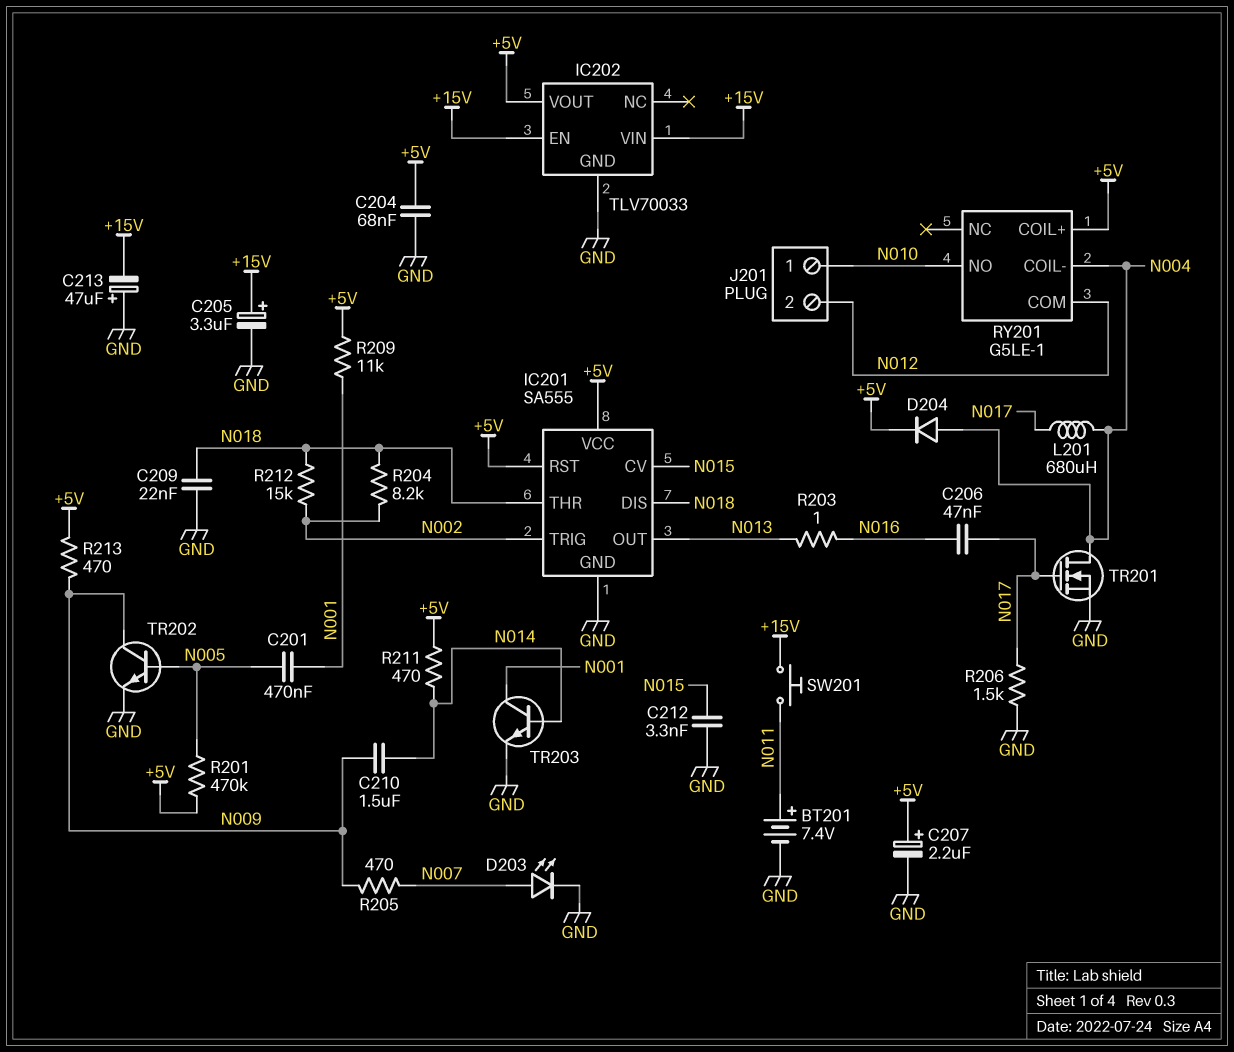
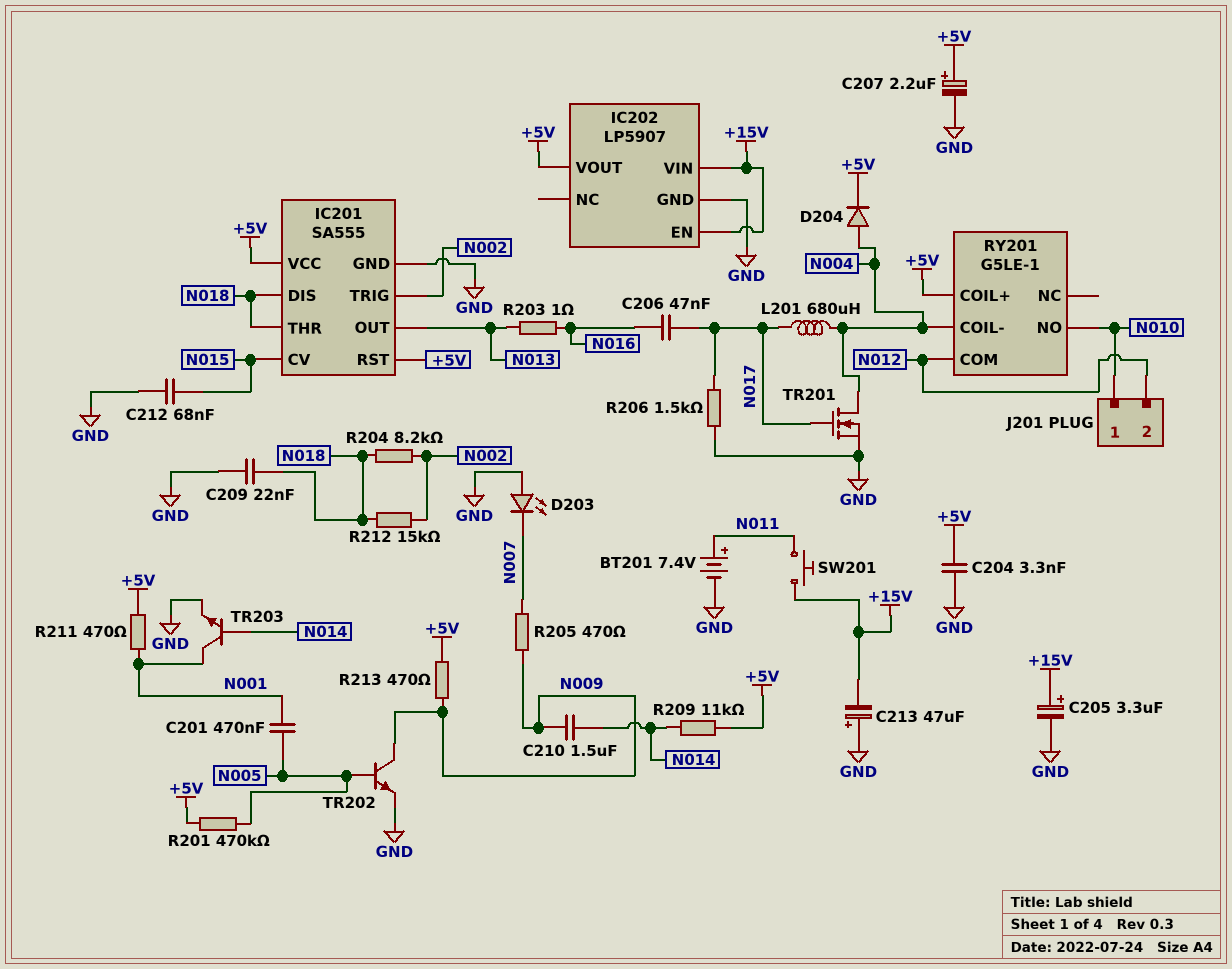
C204: 68nF (+5V, GND) -> 3.3nF (+5V, GND)
C212: 3.3nF (GND, N015) -> 68nF (GND, N015)
D203: LED (A N007, K GND) -> LED (A GND, K N007)
IC202: TLV70033 -> LP5907
R209: 11k (+5V, N001) -> 11k (+5V, N014)
R211: 470 (+5V, N014) -> 470 (+5V, N001)

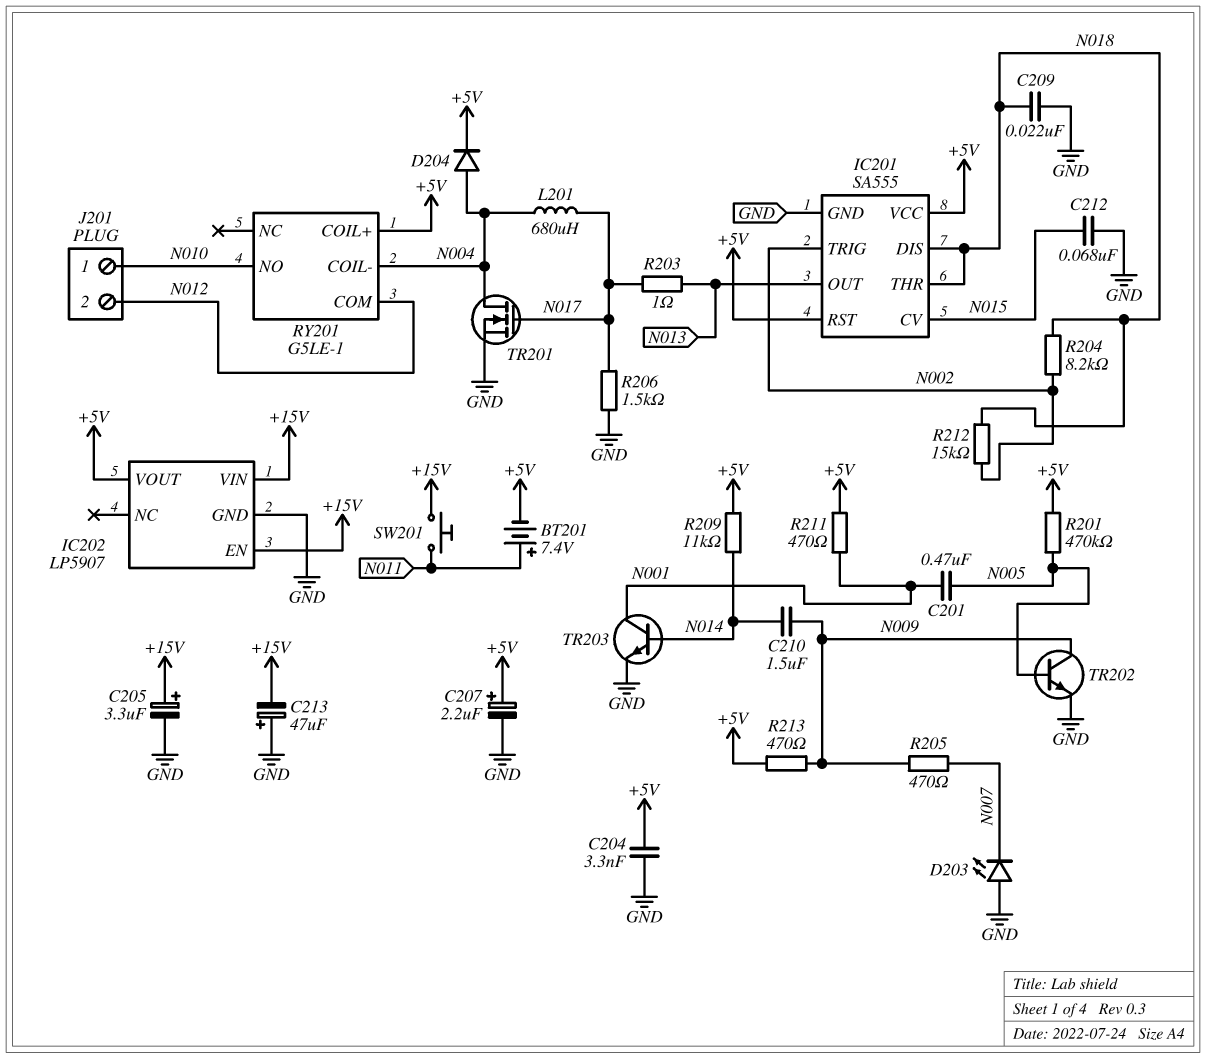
BT201: 7.4V (plus N011, minus GND) -> 7.4V (plus N011, minus +5V)
C206: 47nF (N016, N017) -> none
R203: 1 (N013, N016) -> 1 (N013, N017)

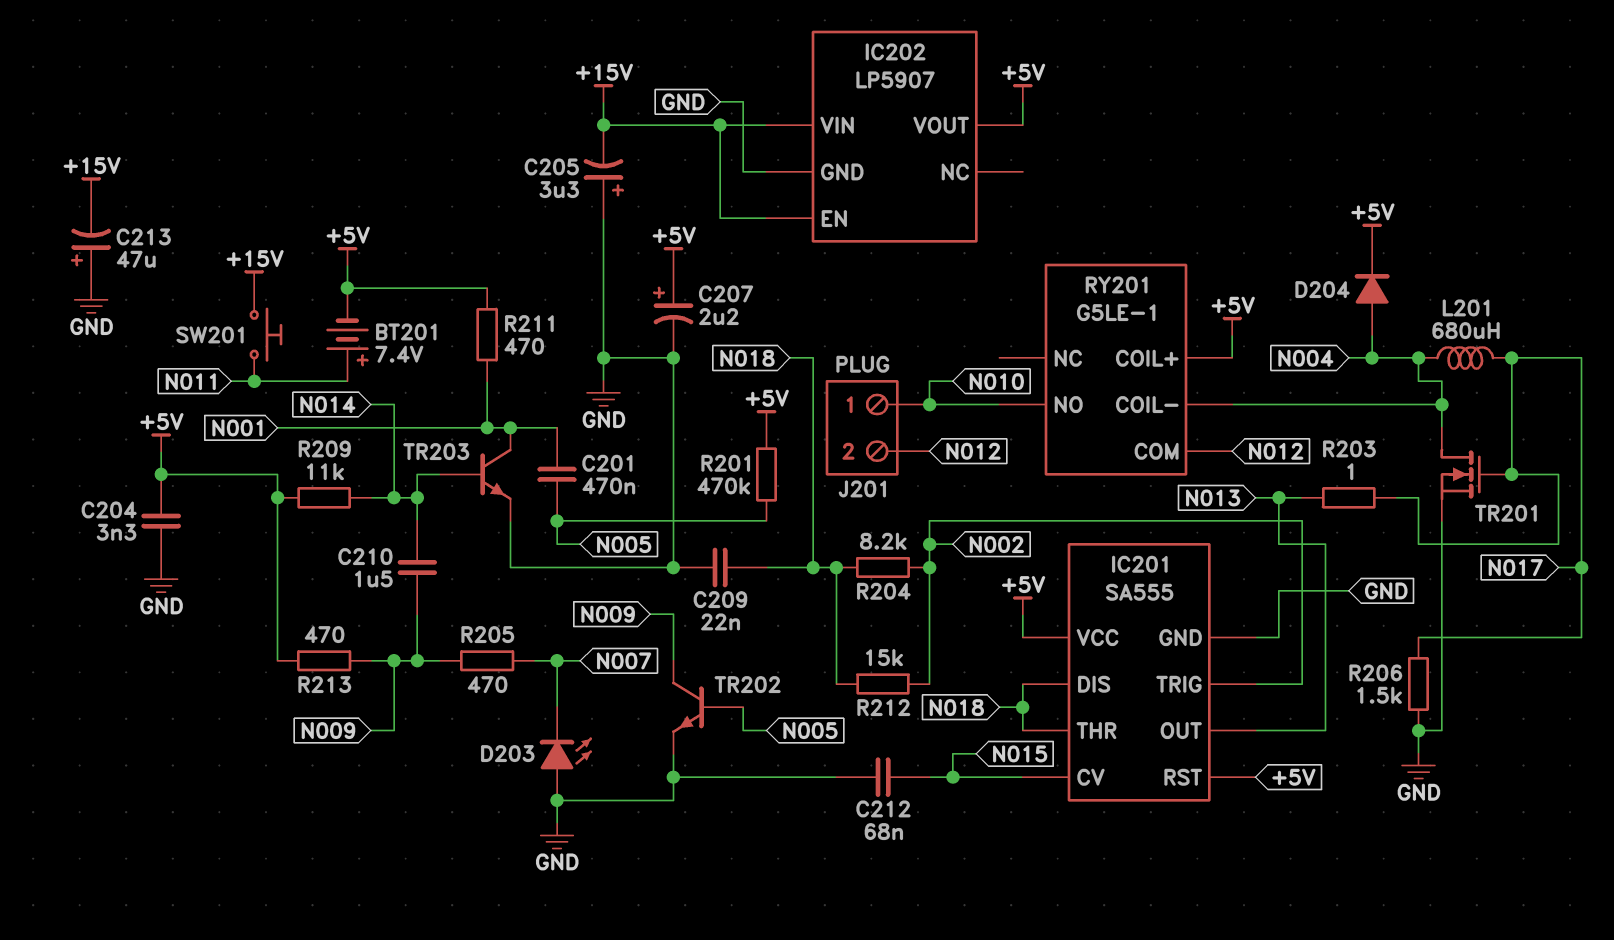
C205: 3.3uF (plus +15V, minus GND) -> 3.3uF (plus GND, minus +15V)

